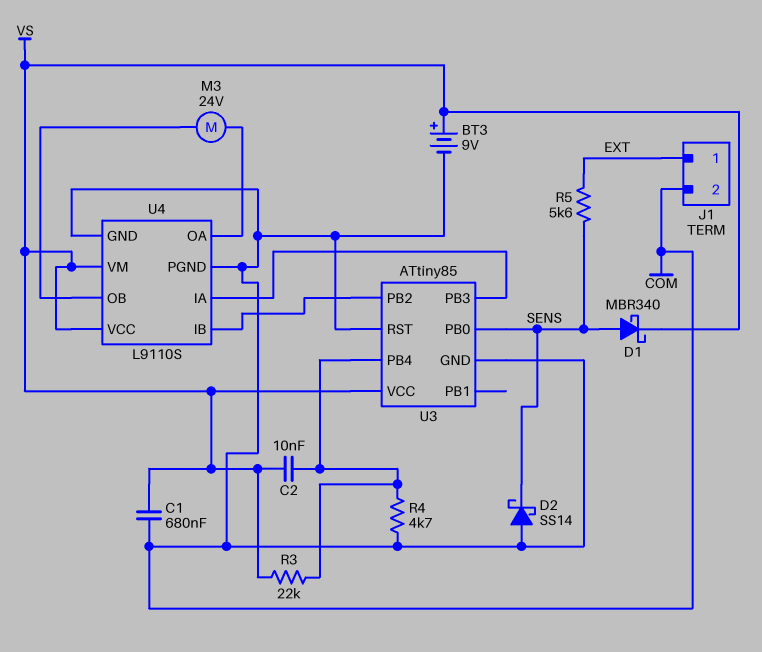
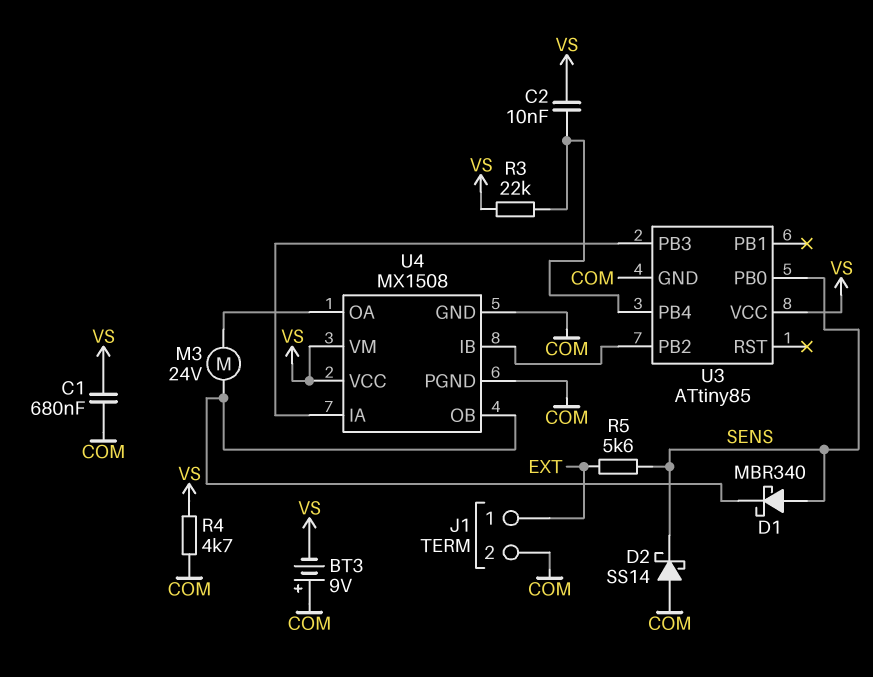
BT3: 9V (plus VS, minus COM) -> 9V (plus COM, minus VS)
D1: schottky MBR340 (A SENS, K VS) -> schottky MBR340 (A SENS, K U4/OB)
R4: 4.7k (COM, U3/PB4) -> 4.7k (COM, VS)
U3 pin RST: COM -> none
U4: L9110S -> MX1508

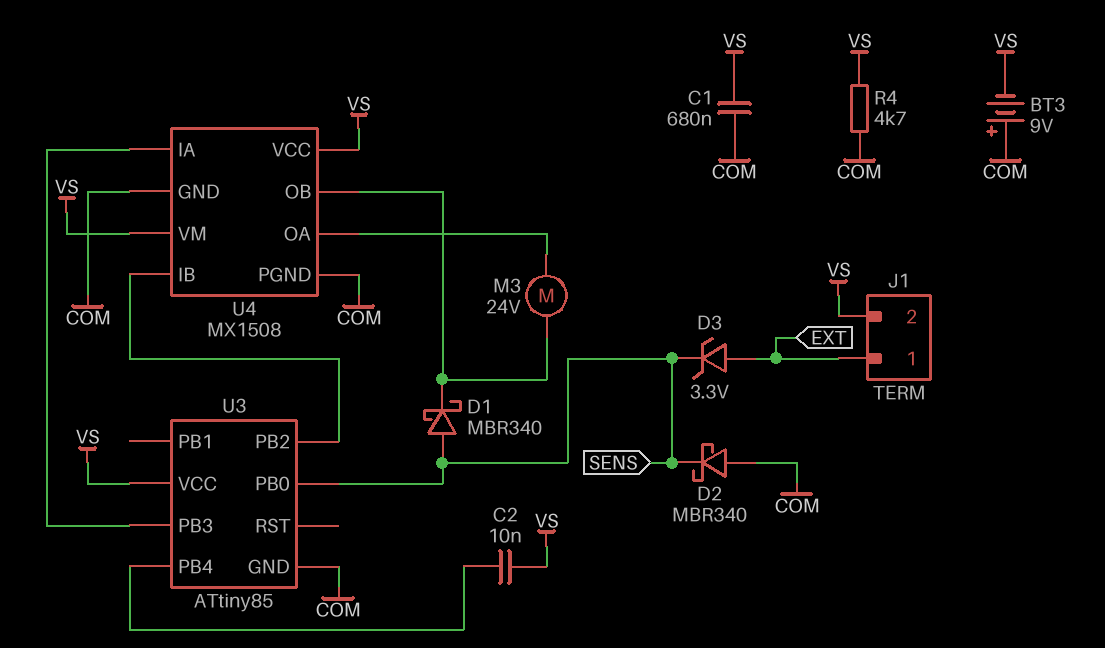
D2: schottky SS14 (A COM, K SENS) -> schottky MBR340 (A COM, K SENS)
D3: none -> zener 3.3V (A EXT, K SENS)
J1 pin 2: COM -> VS
R3: 22k (U3/PB4, VS) -> none
R5: 5.6k (EXT, SENS) -> none

